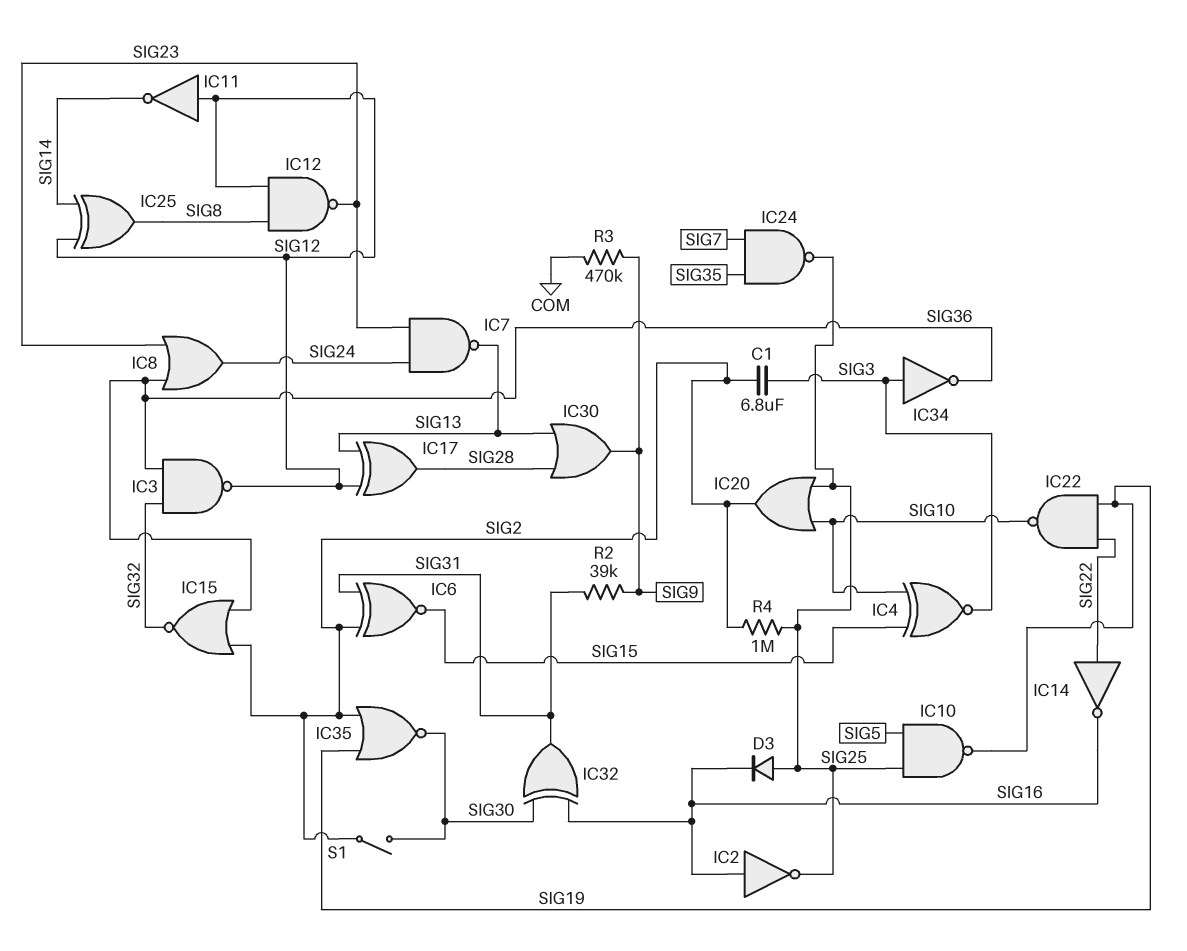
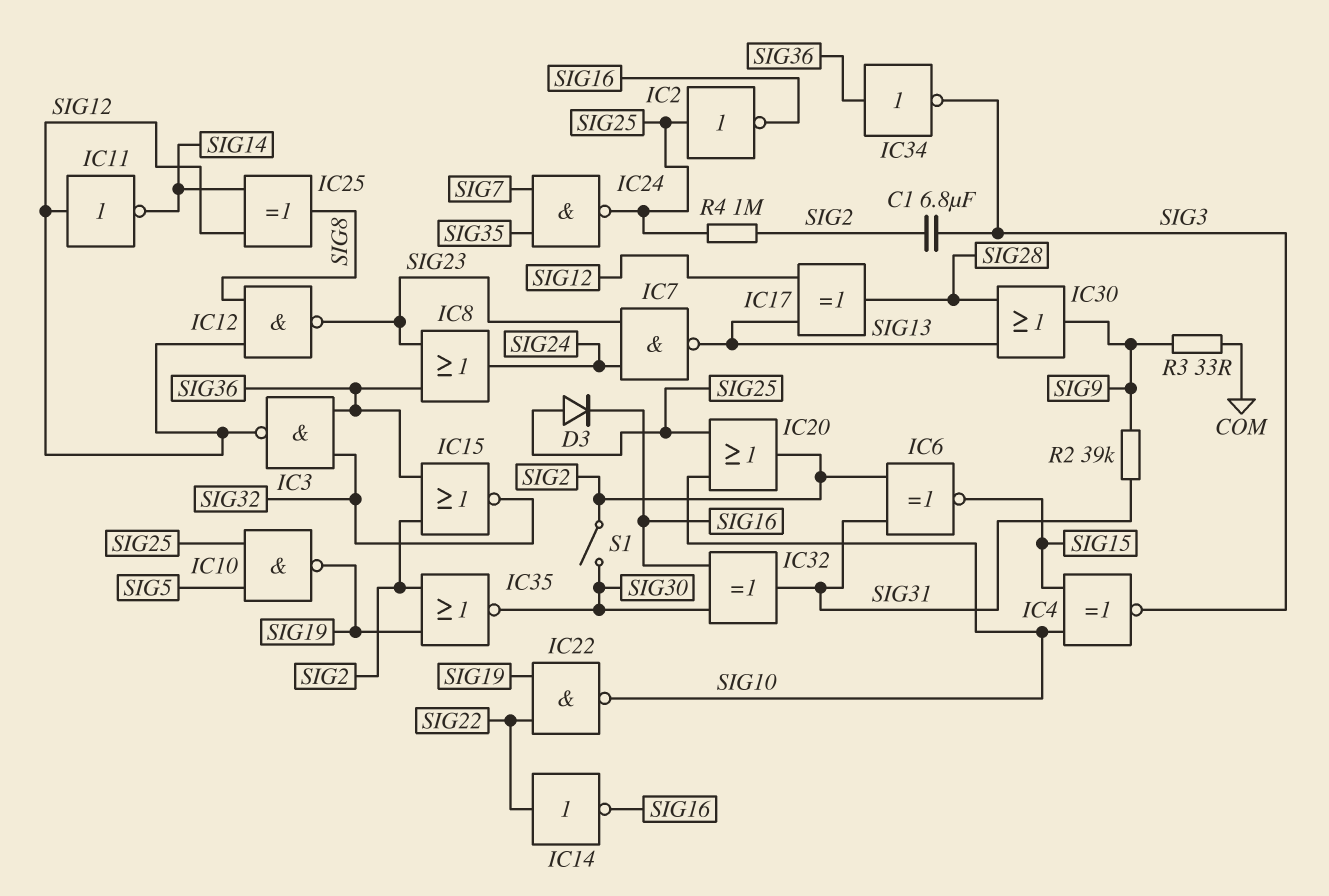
IC2: NOT (in SIG16, out SIG25) -> NOT (in SIG25, out SIG16)
IC34: NOT (in SIG3, out SIG36) -> NOT (in SIG36, out SIG3)
R3: 470k (COM, SIG9) -> 33 (COM, SIG9)

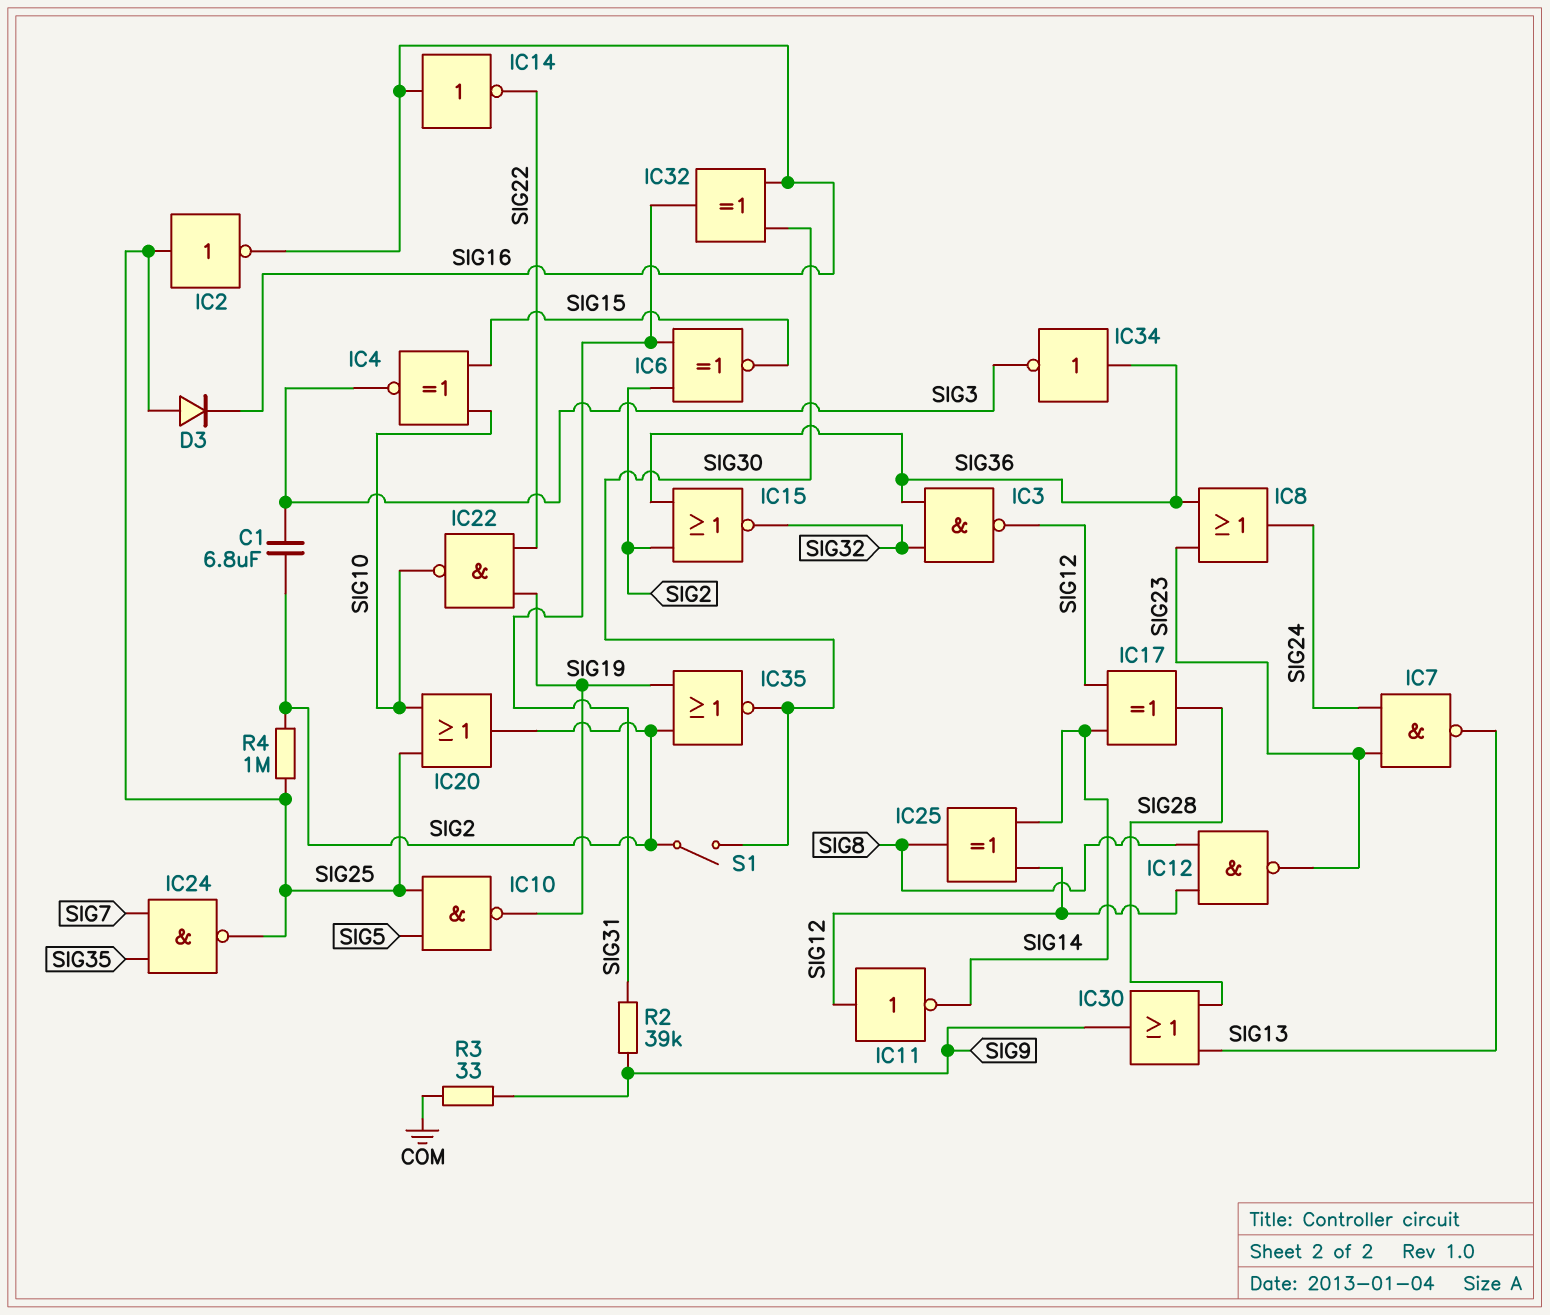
IC14: NOT (in SIG22, out SIG16) -> NOT (in SIG16, out SIG22)
IC17: XOR (in SIG12, in SIG13, out SIG28) -> XOR (in SIG12, in SIG14, out SIG28)

